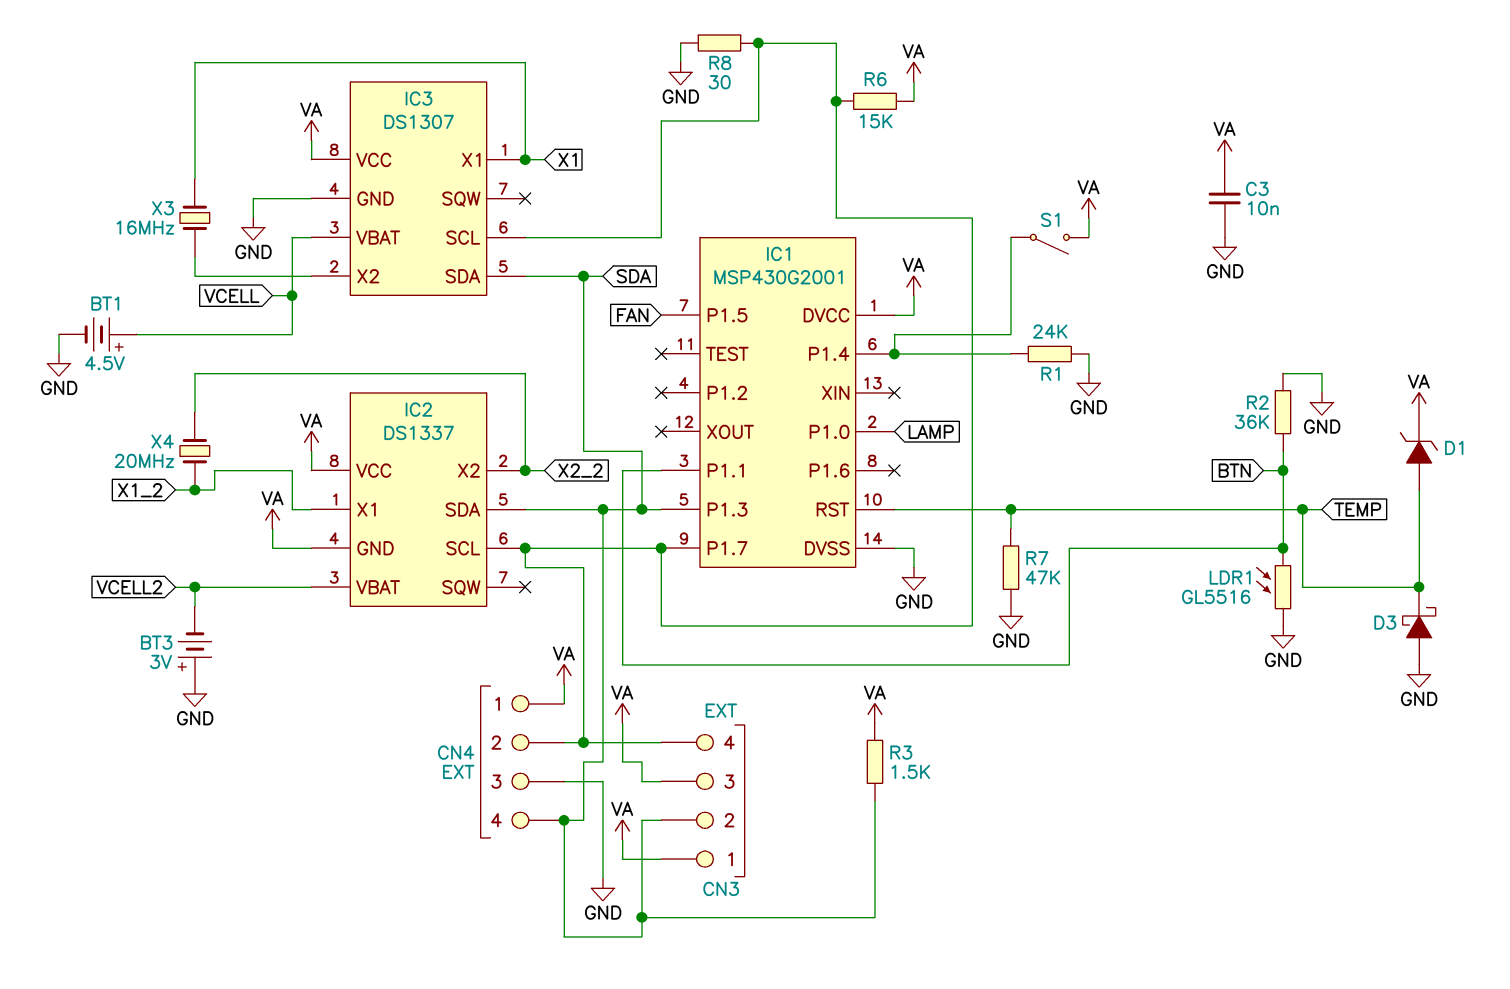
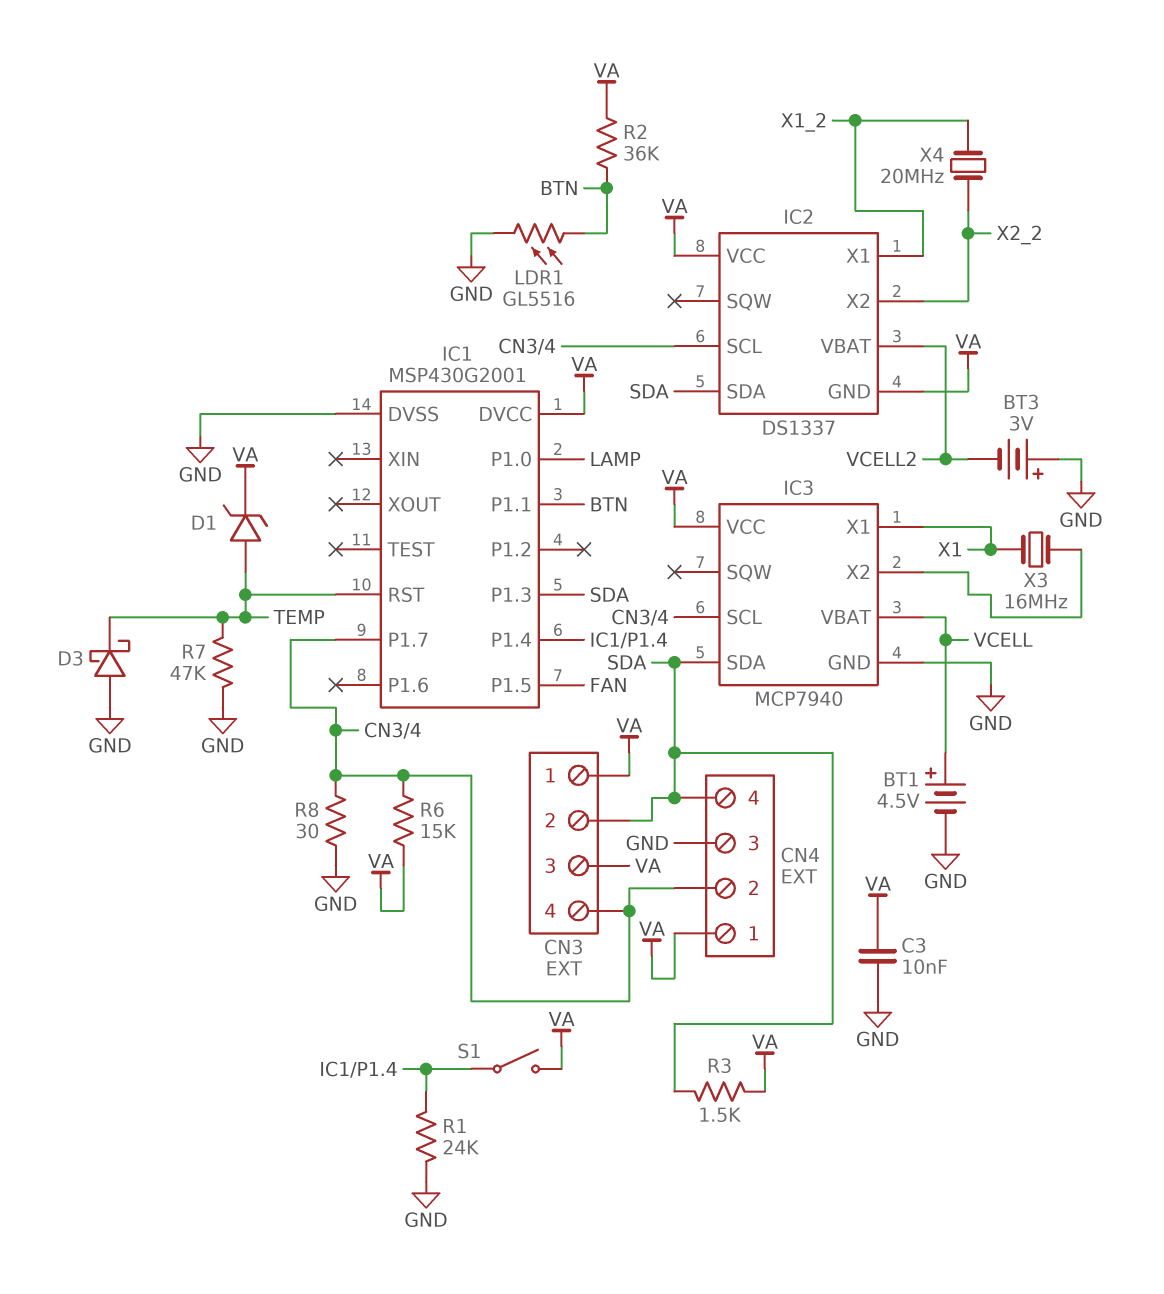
IC3: DS1307 -> MCP7940
R2: 36k (BTN, GND) -> 36k (BTN, VA)

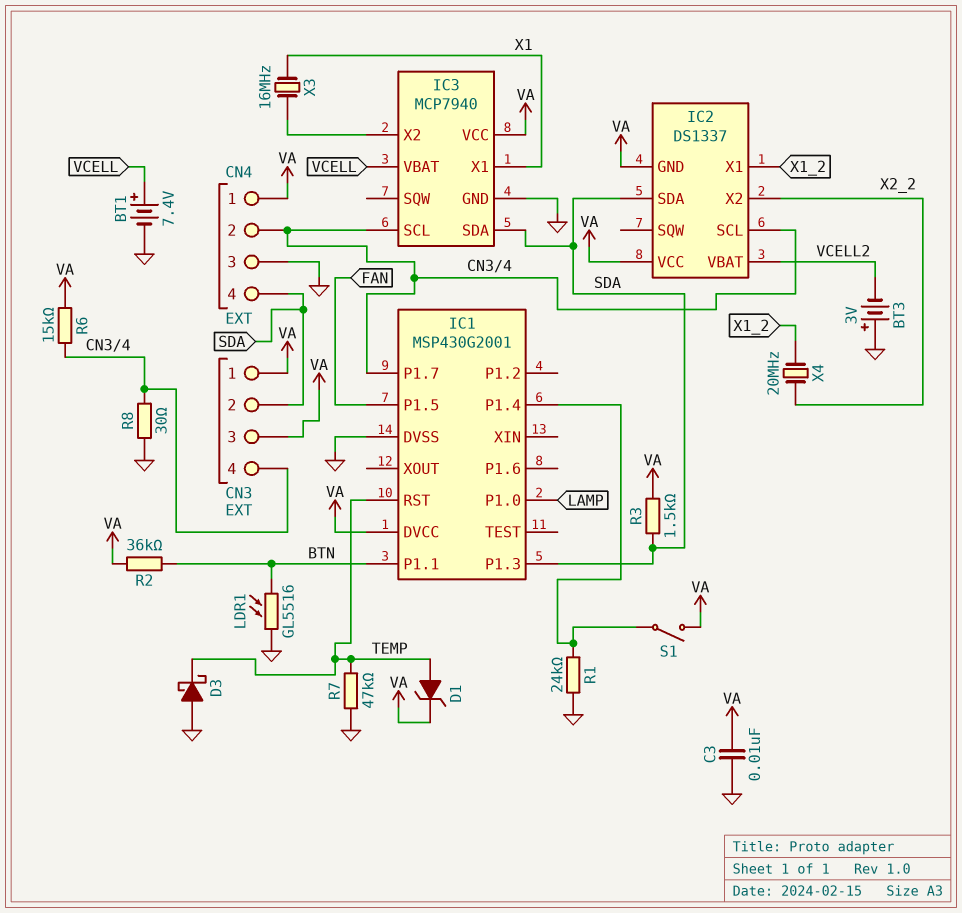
BT1: 4.5V (plus VCELL, minus GND) -> 7.4V (plus VCELL, minus GND)

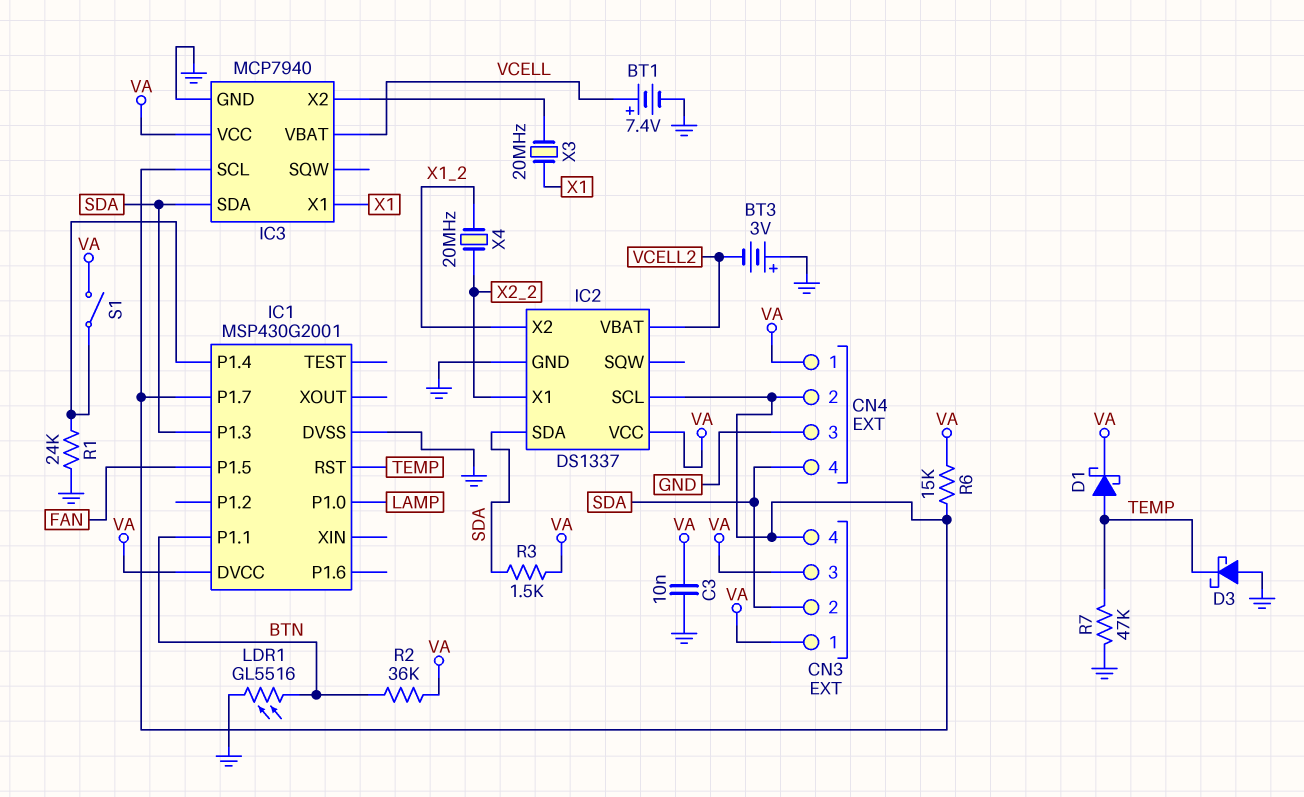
D1: zener (A TEMP, K VA) -> schottky (A TEMP, K VA)
IC2 pin GND: VA -> GND
IC2 pin X1: X1_2 -> X2_2
IC2 pin X2: X2_2 -> X1_2
R8: 30 (CN3/4, GND) -> none
X3: 16MHz (IC3/X2, X1) -> 20MHz (IC3/X2, X1)

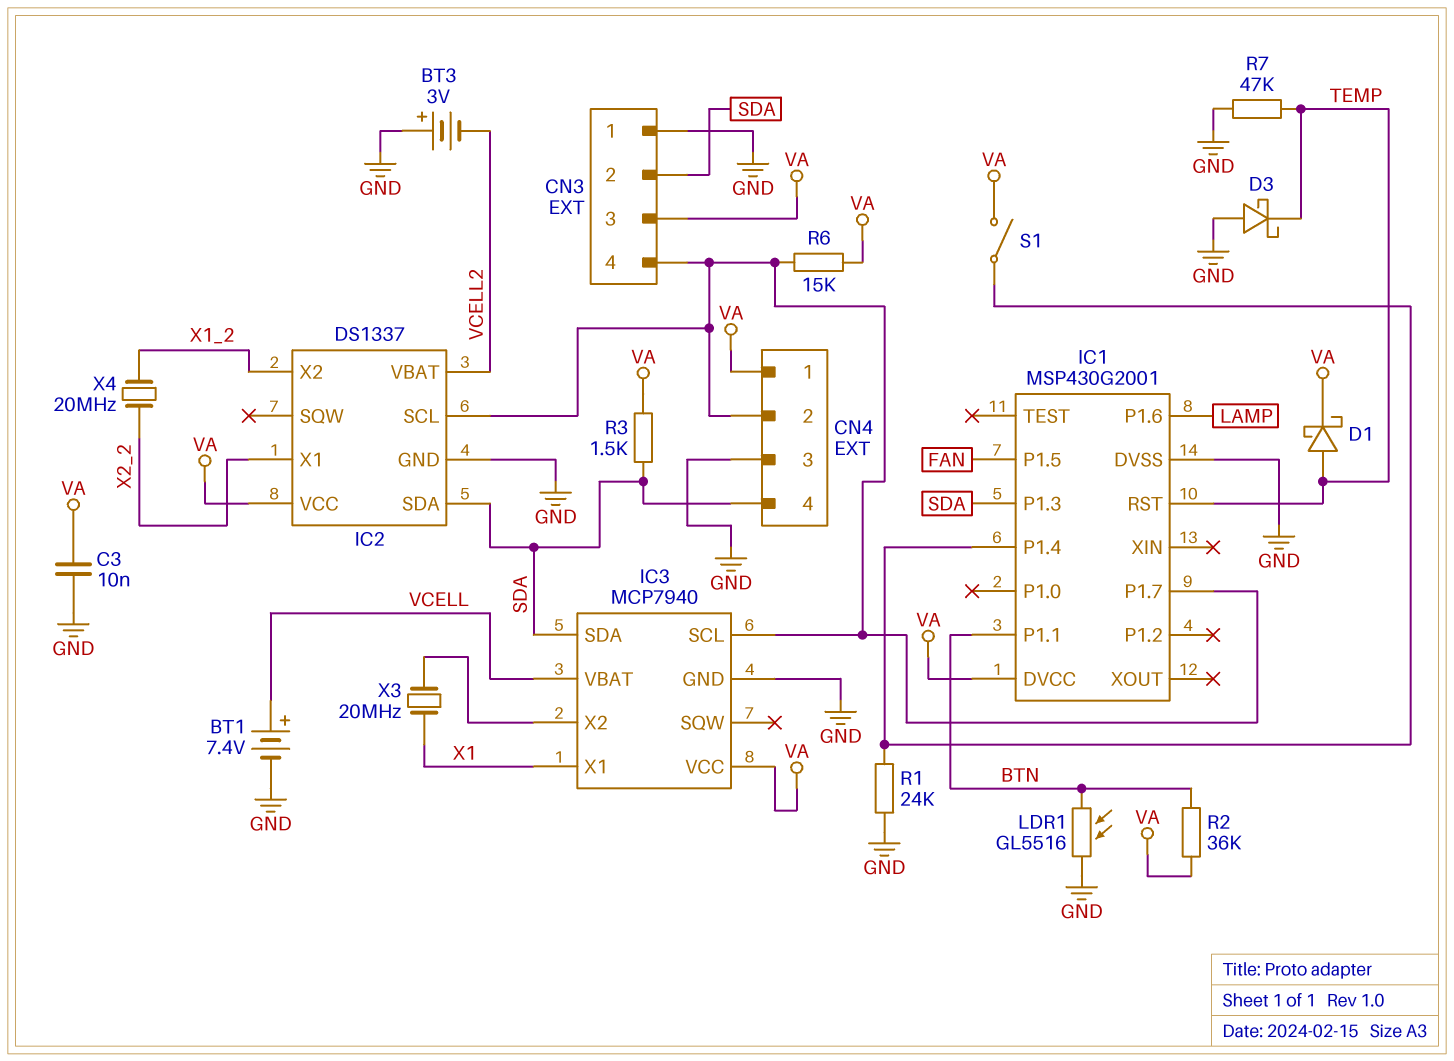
CN3 pin 1: VA -> GND
IC1 pin P1.0: LAMP -> none
IC1 pin P1.6: none -> LAMP

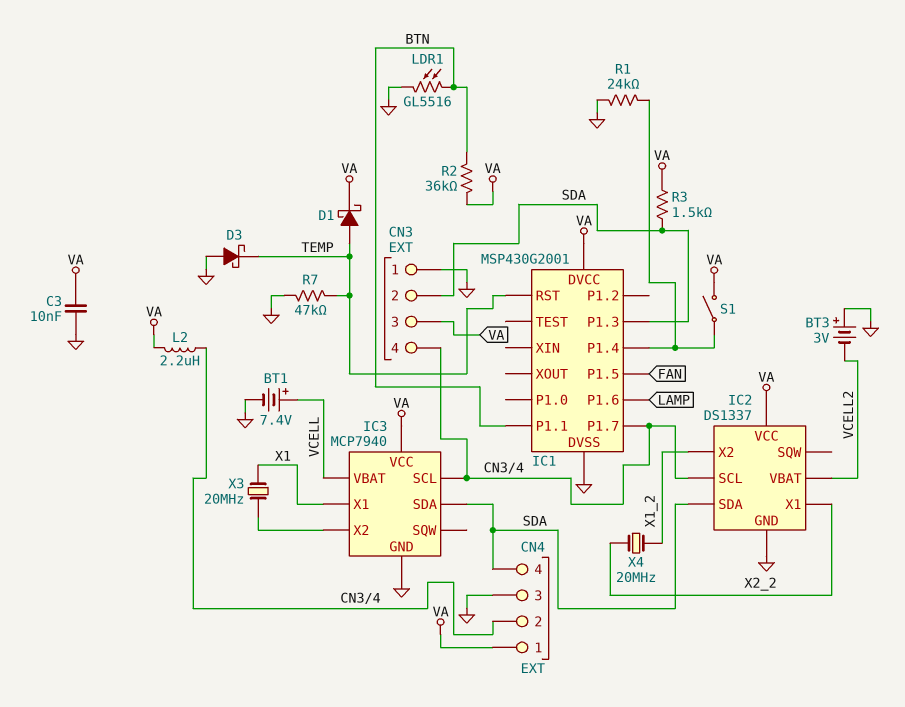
L2: none -> 2.2uH (CN3/4, VA)
R6: 15k (CN3/4, VA) -> none

